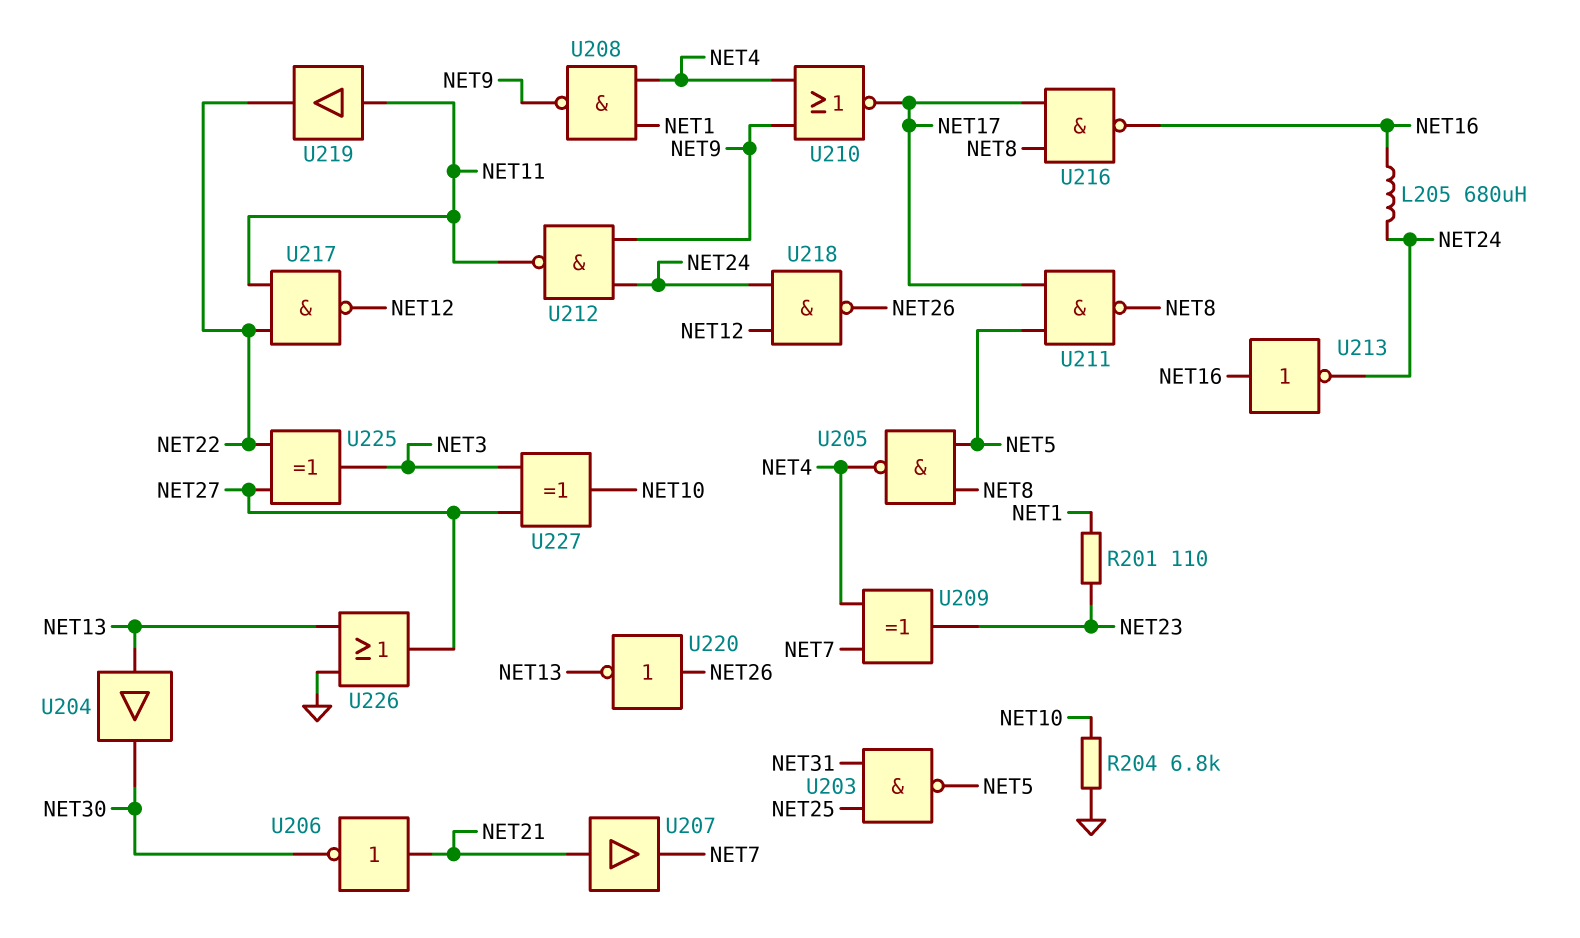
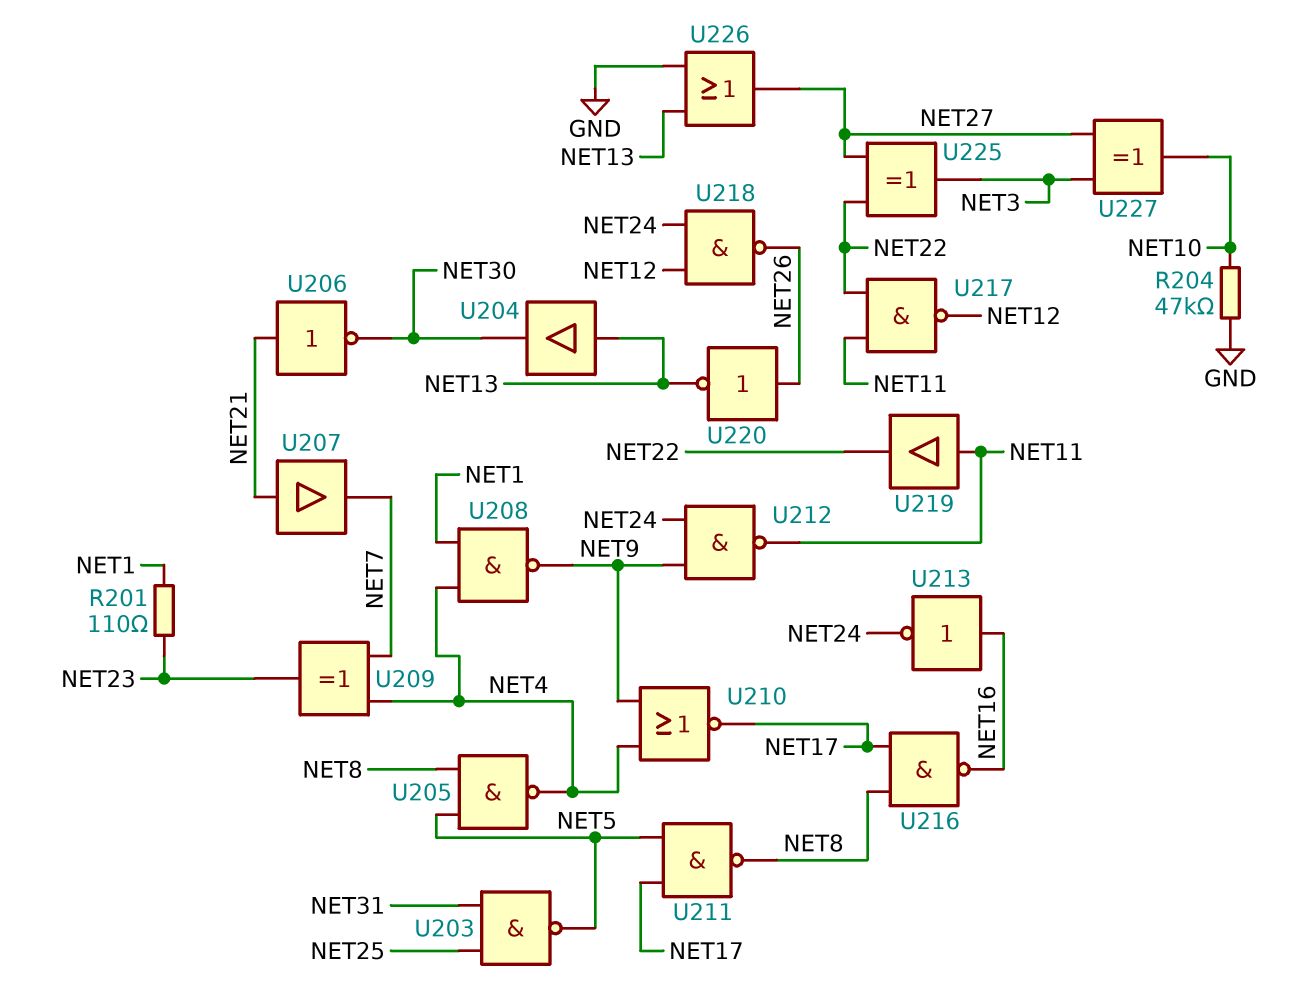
L205: 680uH (NET16, NET24) -> none
R204: 6.8k (GND, NET10) -> 47k (GND, NET10)

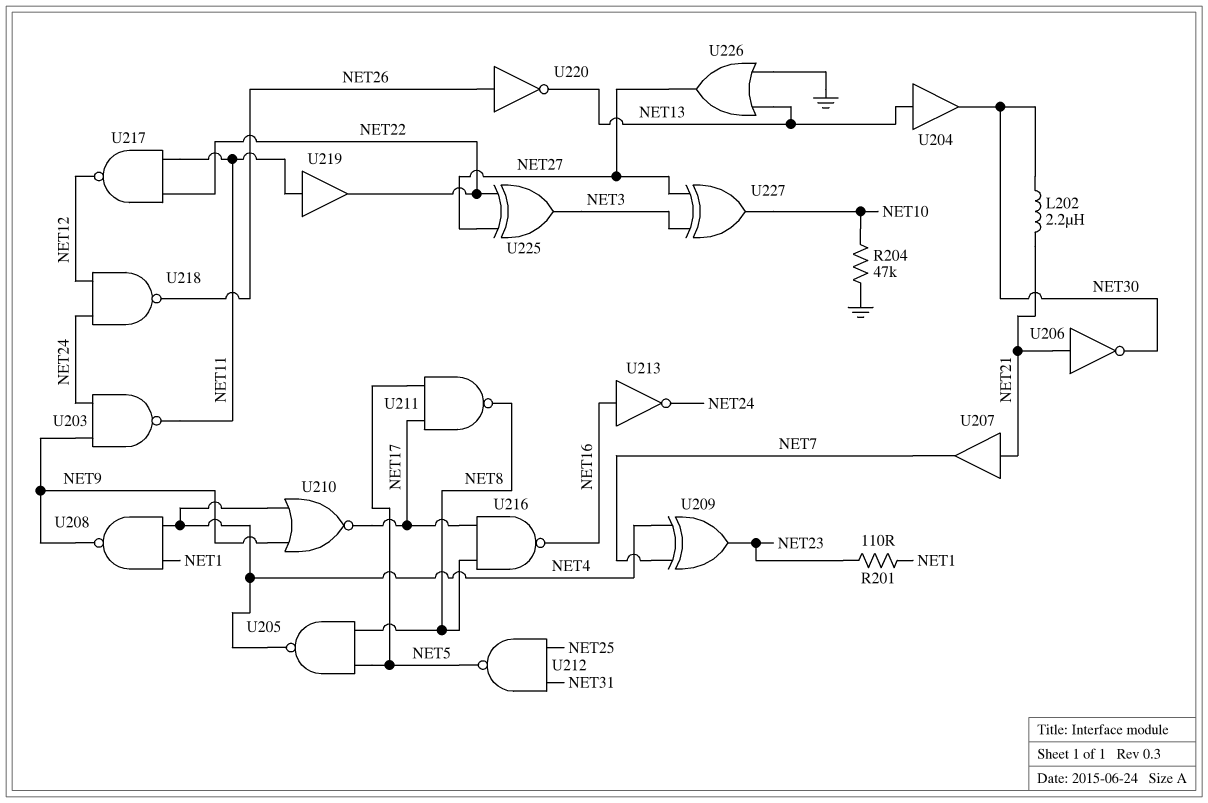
L202: none -> 2.2uH (NET21, NET30)
U203: NAND (in NET25, in NET31, out NET5) -> NAND (in NET9, in NET24, out NET11)
U212: NAND (in NET9, in NET24, out NET11) -> NAND (in NET25, in NET31, out NET5)

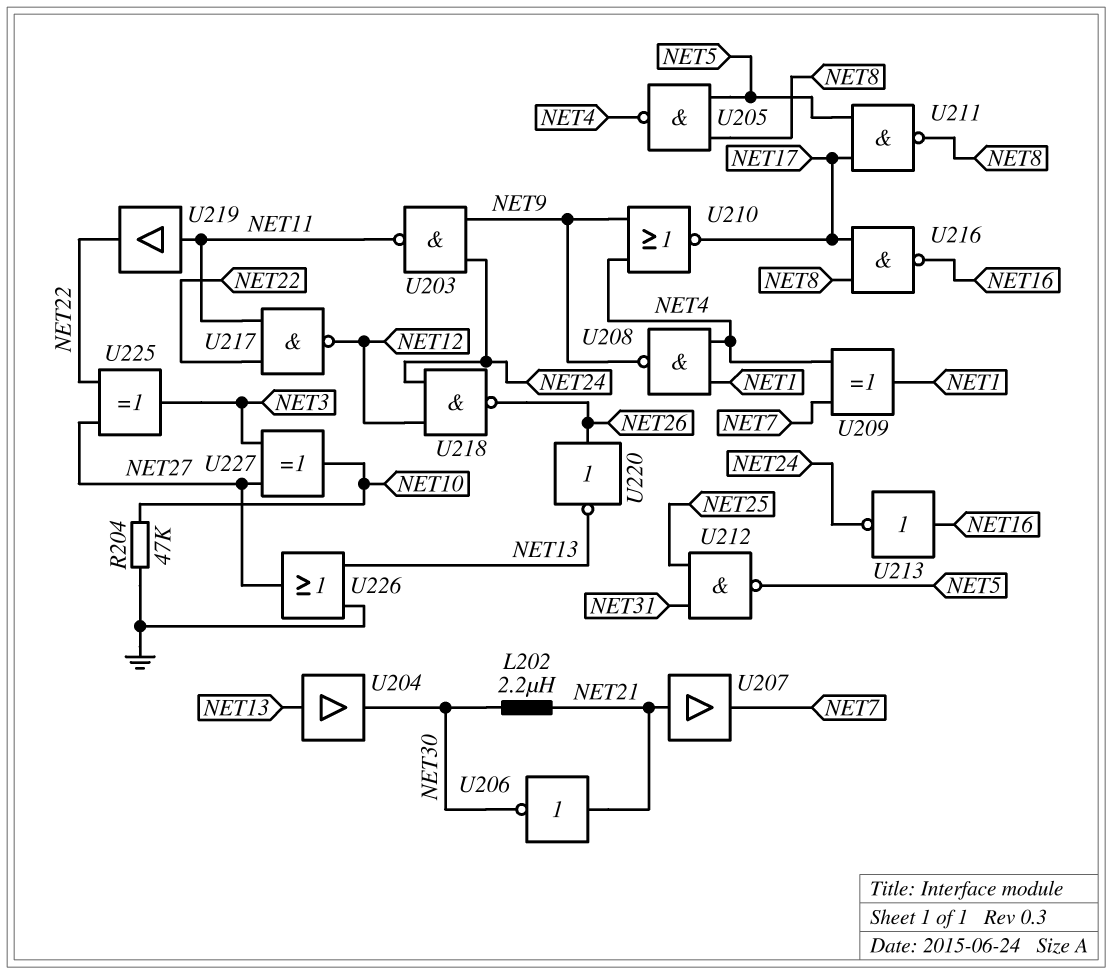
R201: 110 (NET1, NET23) -> none
U209: XOR (in NET4, in NET7, out NET23) -> XOR (in NET4, in NET7, out NET1)

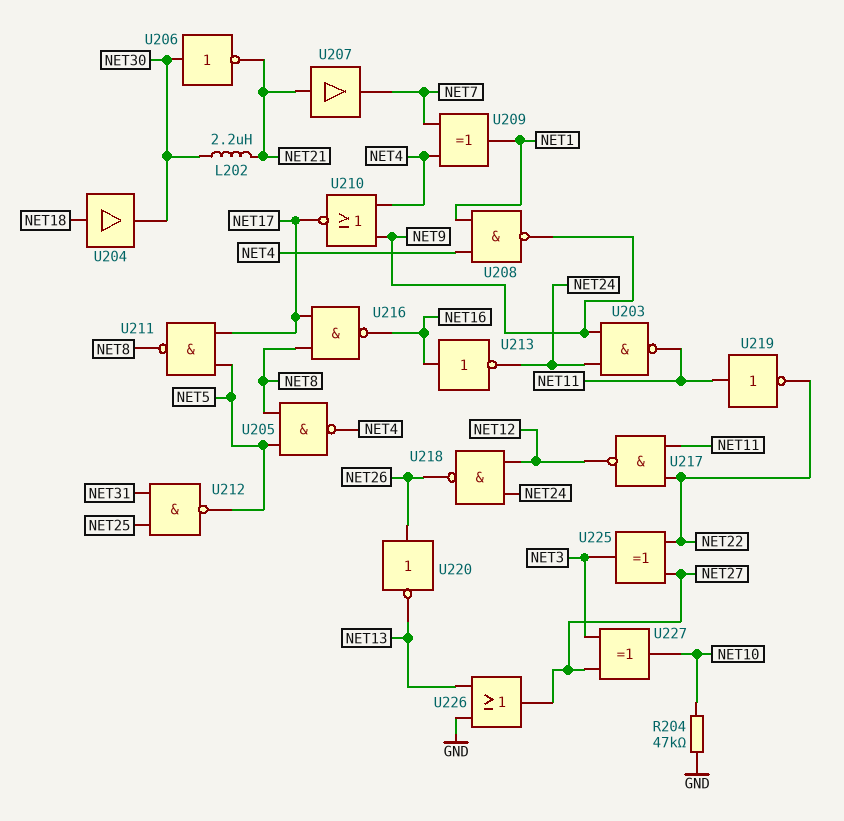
U204: buffer (in NET13, out NET30) -> buffer (in NET18, out NET30)
U206: NOT (in NET21, out NET30) -> NOT (in NET30, out NET21)
U219: buffer (in NET11, out NET22) -> NOT (in NET11, out NET22)

